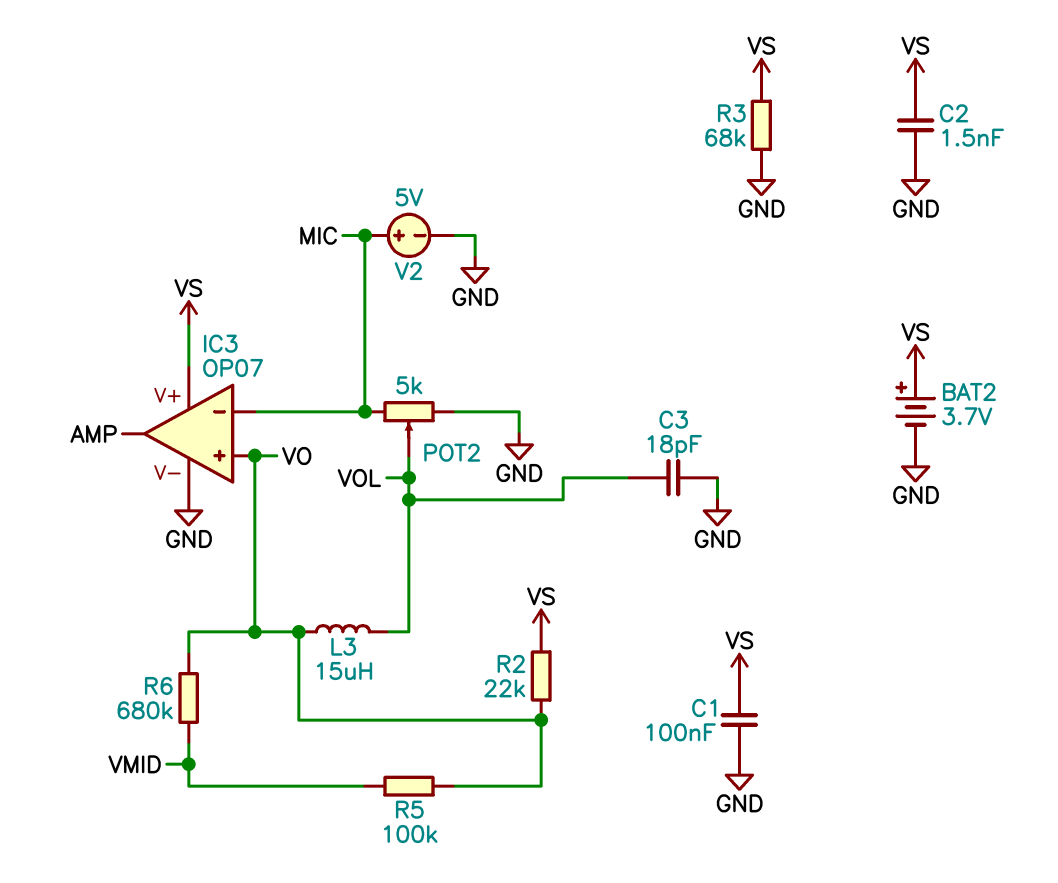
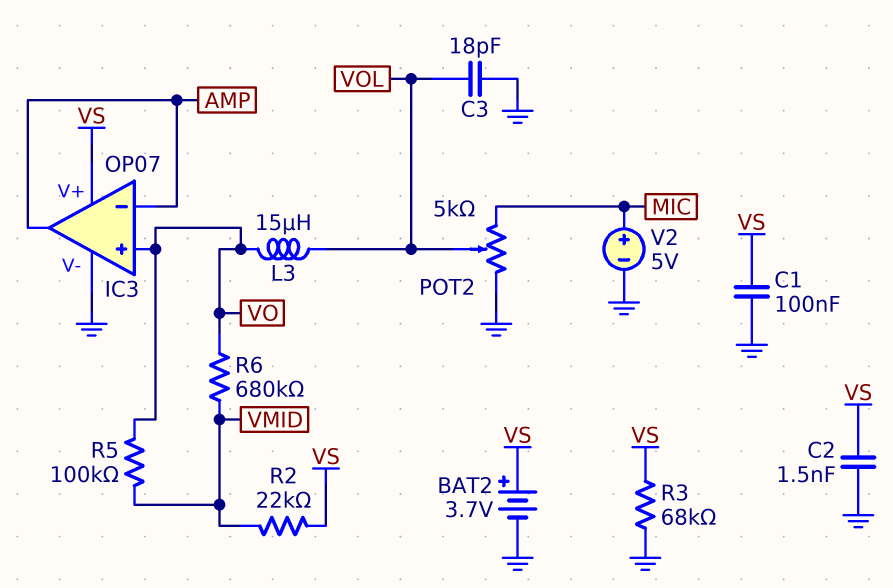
IC3 pin in-: MIC -> AMP
R2: 22k (VO, VS) -> 22k (VMID, VS)

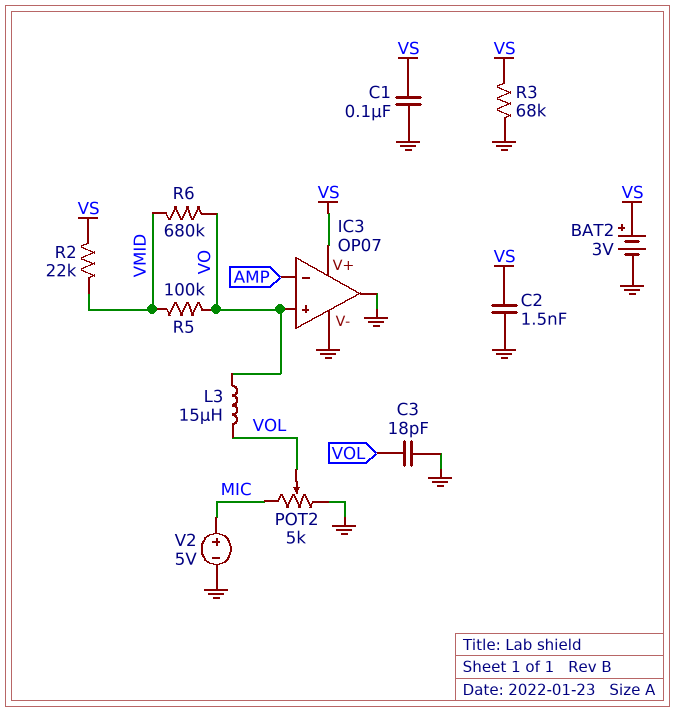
BAT2: 3.7V (plus VS, minus GND) -> 3V (plus VS, minus GND)
IC3 pin out: AMP -> GND

